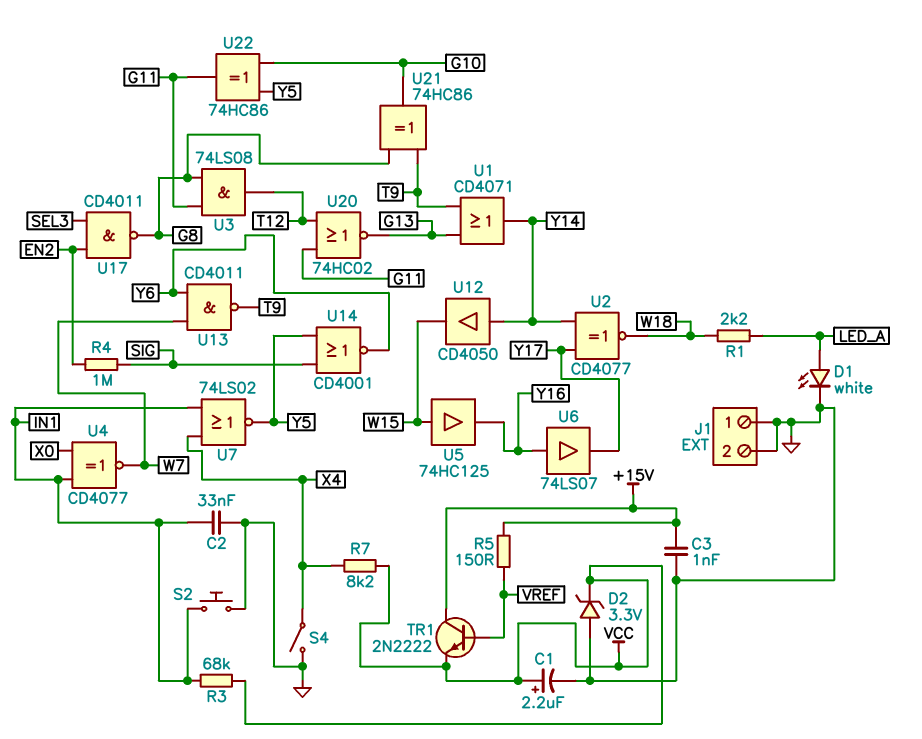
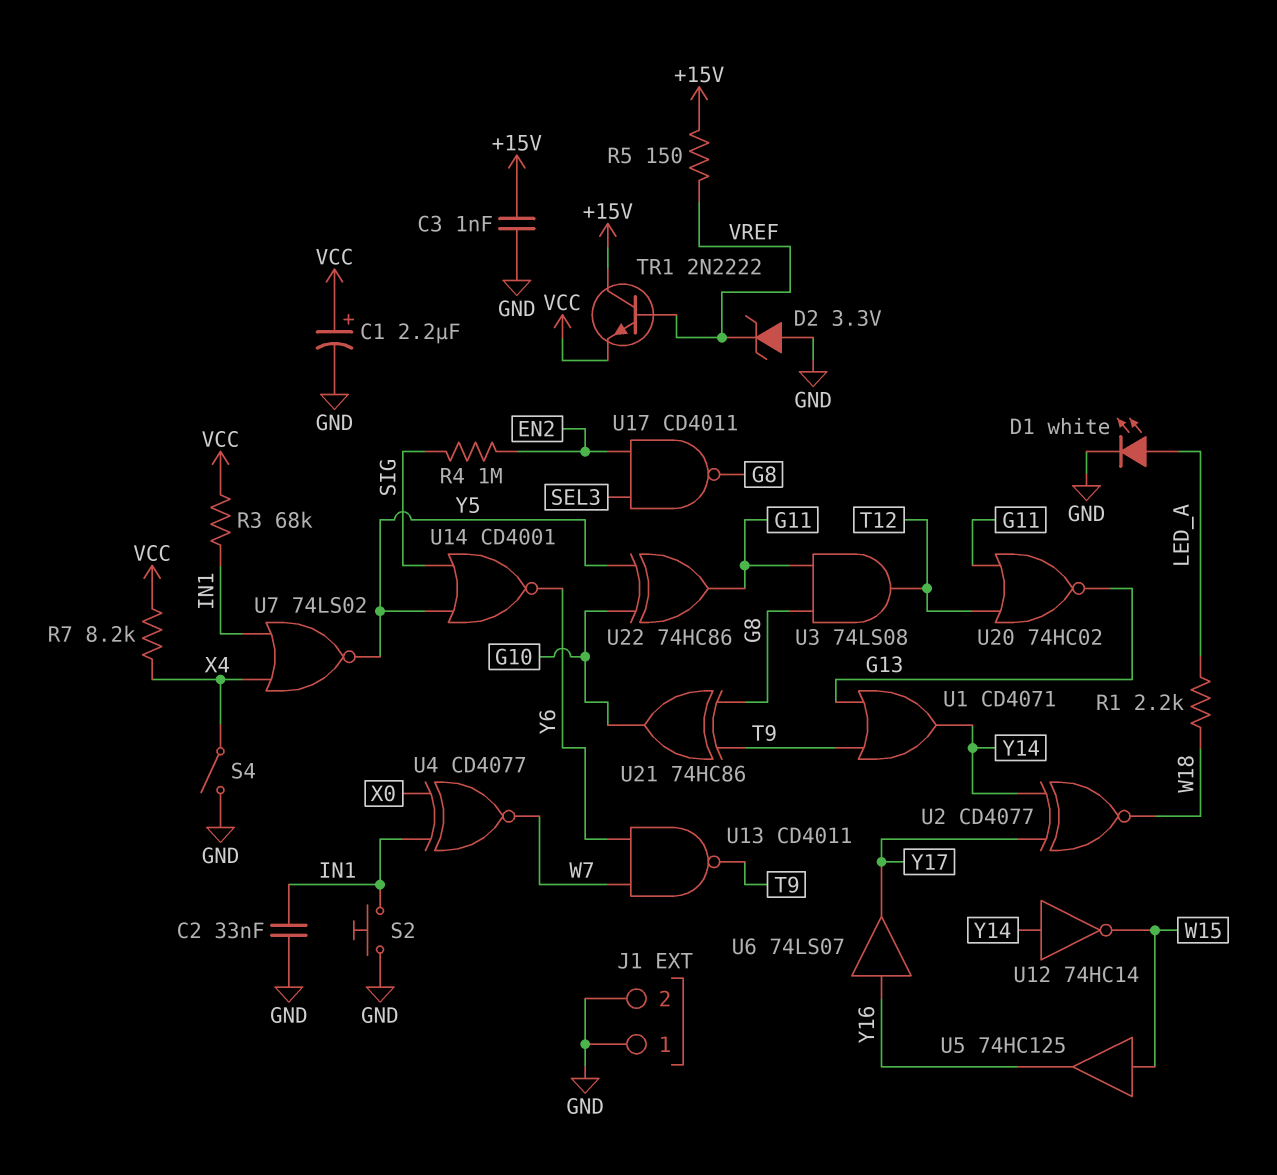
D2: zener 3.3V (A GND, K VCC) -> zener 3.3V (A GND, K VREF)
U12: buffer CD4050 (in Y14, out W15) -> NOT 74HC14 (in Y14, out W15)

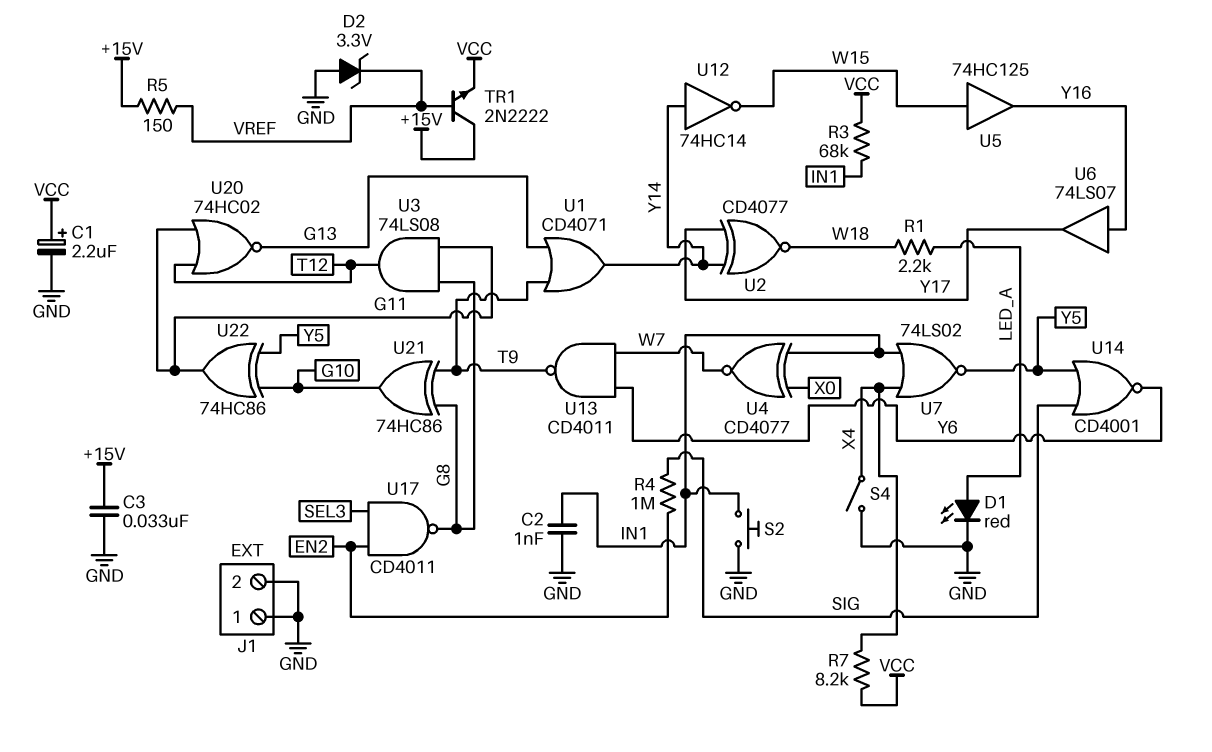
C2: 33nF (GND, IN1) -> 1nF (GND, IN1)
C3: 1nF (+15V, GND) -> 33nF (+15V, GND)
D1: LED white (A LED_A, K GND) -> LED red (A LED_A, K GND)

